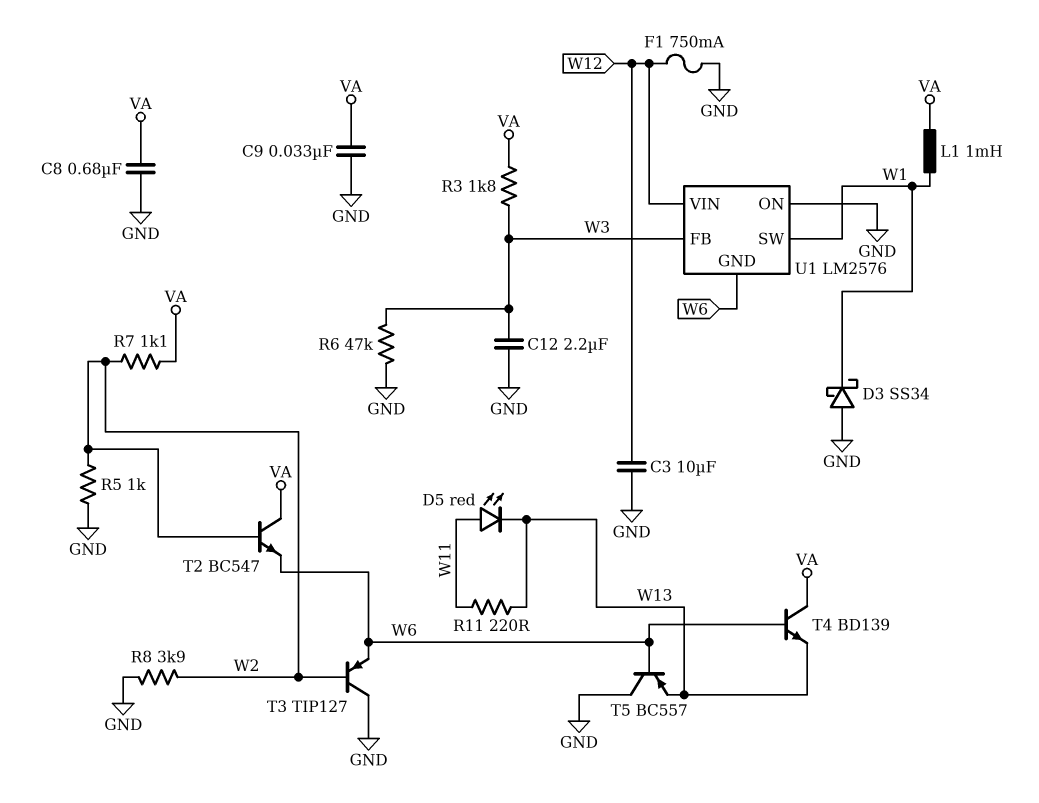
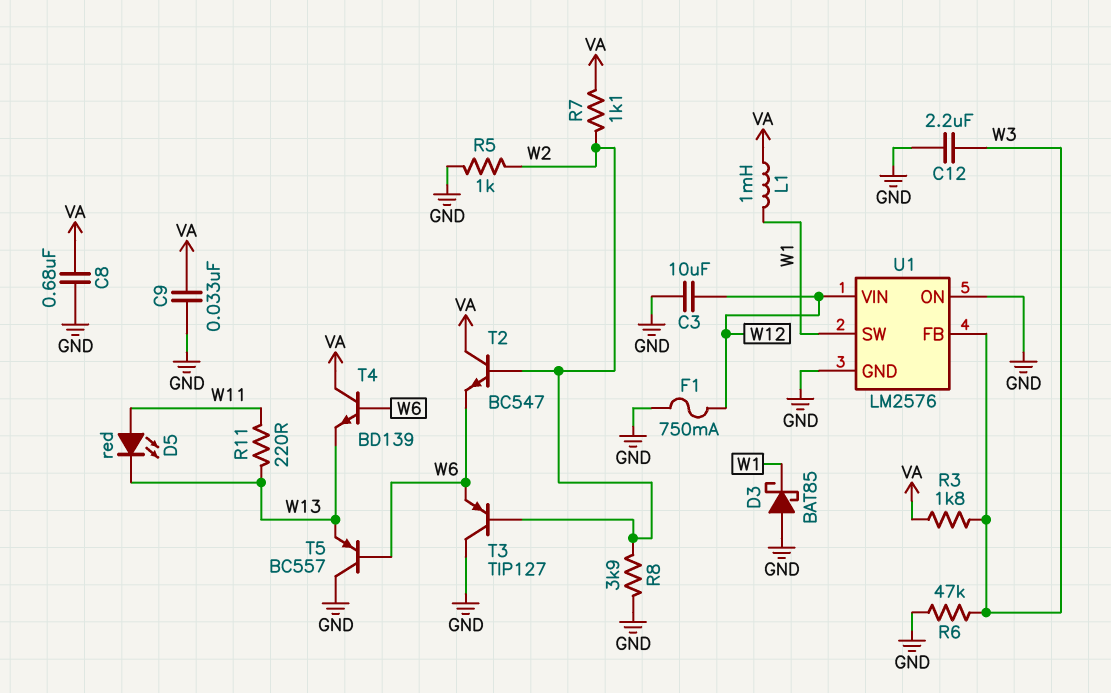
D3: schottky SS34 (A GND, K W1) -> schottky BAT85 (A GND, K W1)
U1 pin GND: W6 -> GND

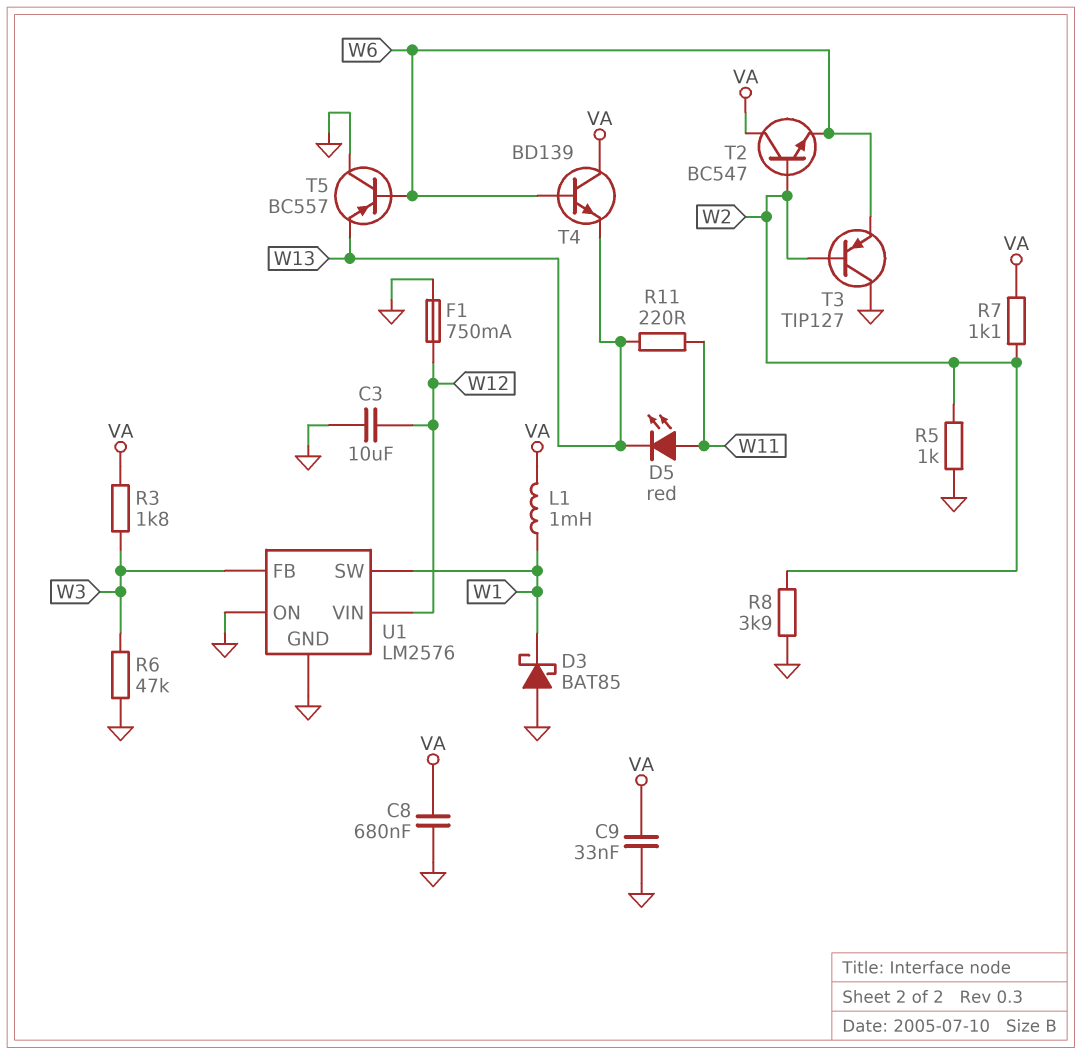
C12: 2.2uF (GND, W3) -> none

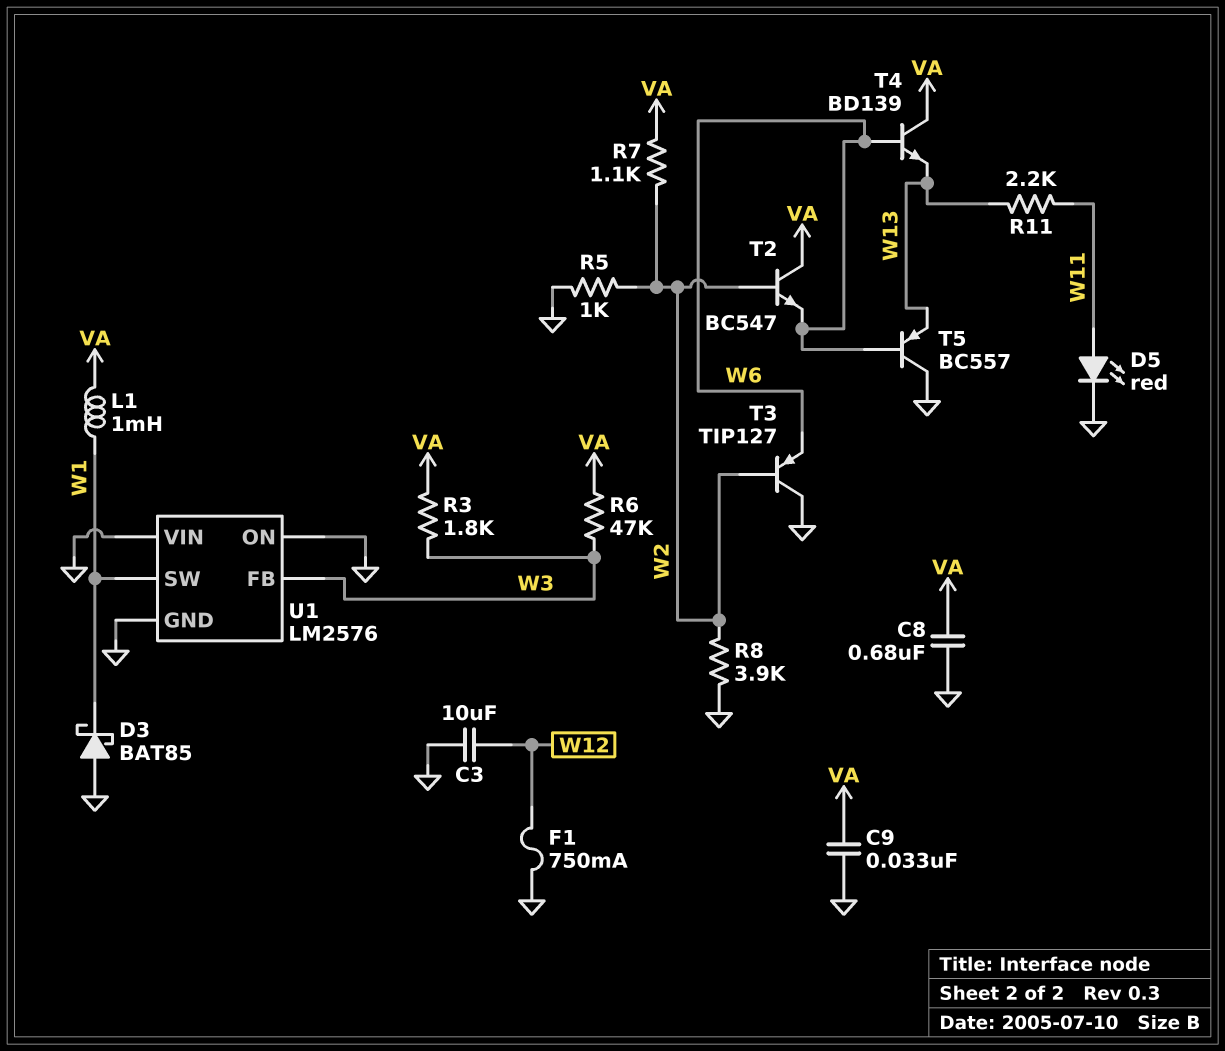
D5: LED red (A W11, K W13) -> LED red (A W11, K GND)
R6: 47k (GND, W3) -> 47k (VA, W3)
R11: 220 (W11, W13) -> 2.2k (W11, W13)
U1 pin VIN: W12 -> GND

